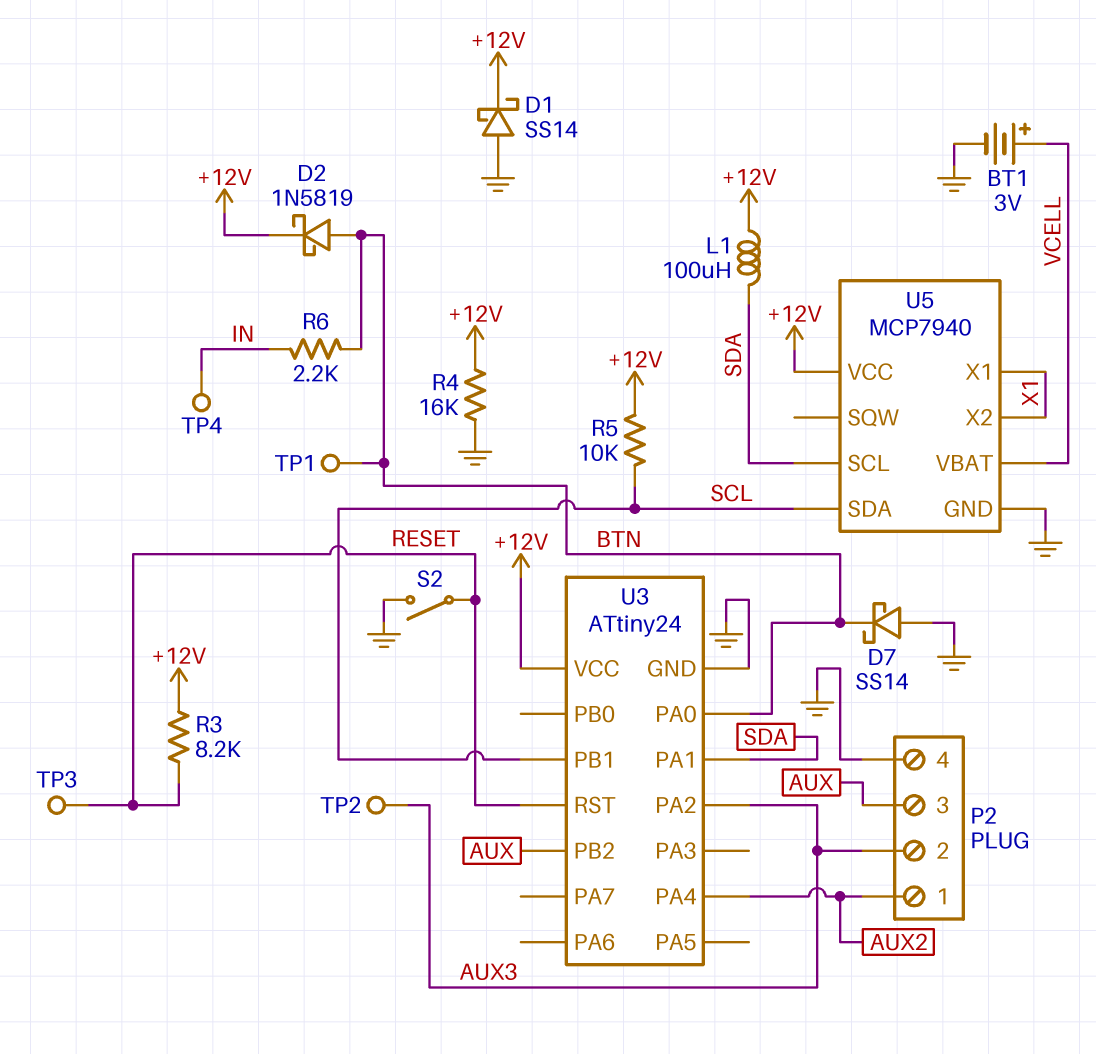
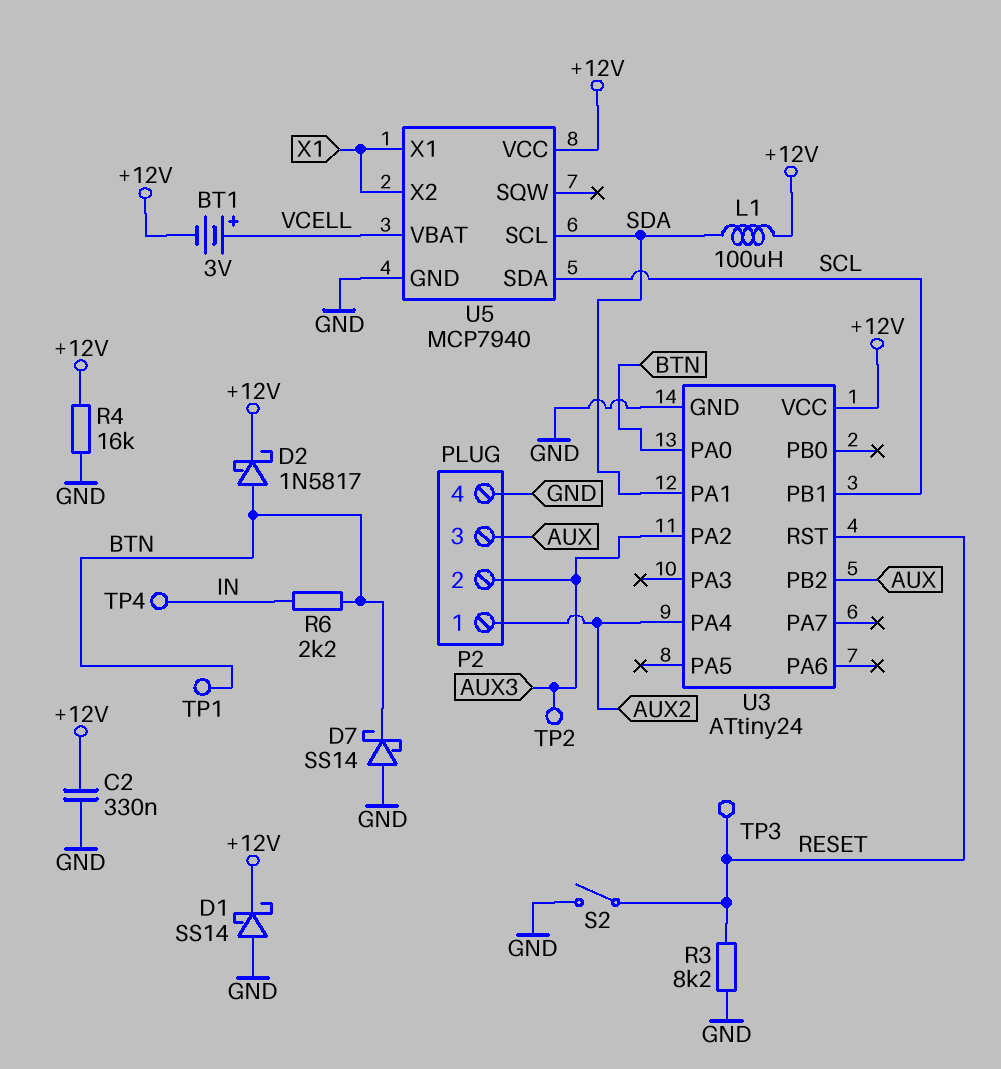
BT1: 3V (plus VCELL, minus GND) -> 3V (plus VCELL, minus +12V)
C2: none -> 330nF (+12V, GND)
D2: schottky 1N5819 (A BTN, K +12V) -> schottky 1N5817 (A BTN, K +12V)
R3: 8.2k (+12V, RESET) -> 8.2k (GND, RESET)
R5: 10k (+12V, SCL) -> none

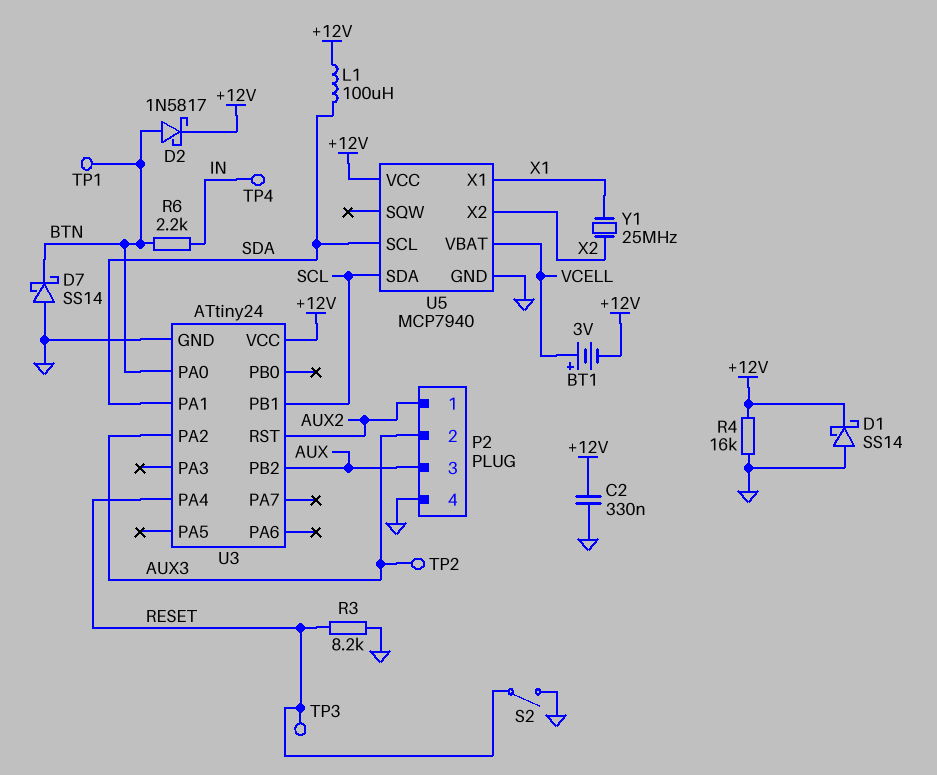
U3 pin PA4: AUX2 -> RESET
U3 pin RST: RESET -> AUX2
U5 pin X2: X1 -> X2
Y1: none -> 25MHz (X1, X2)

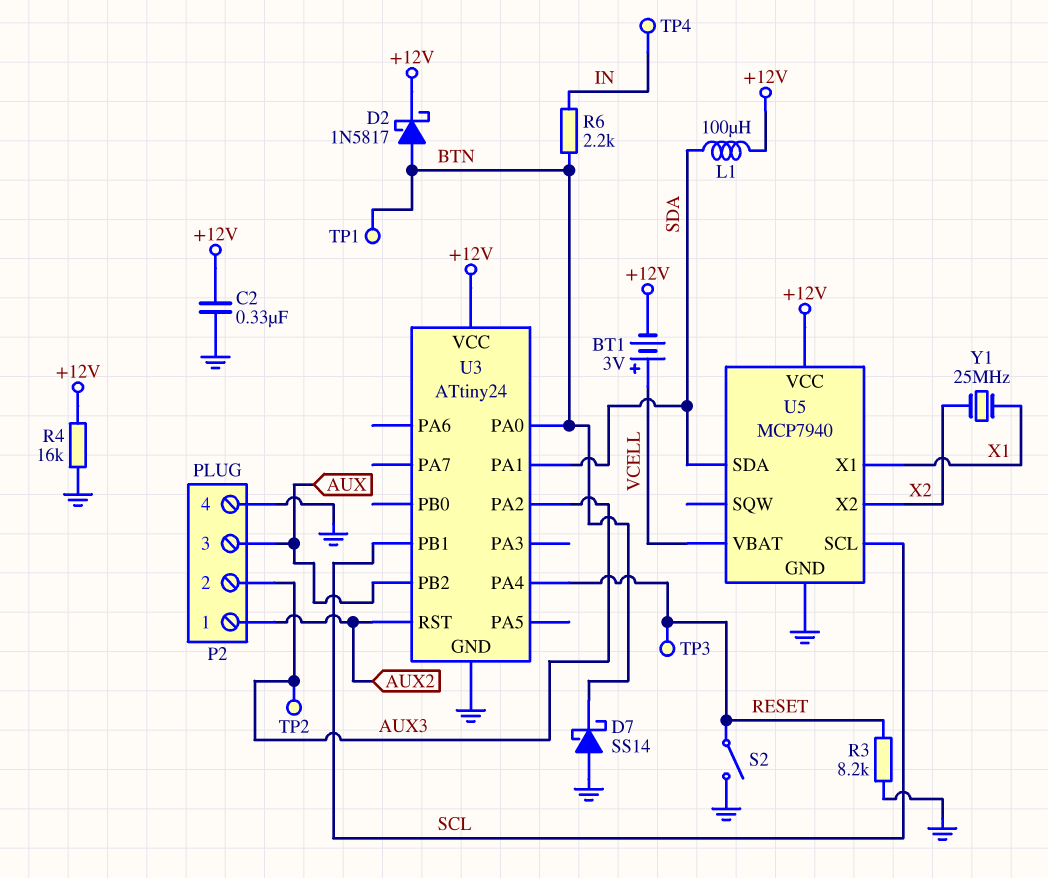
D1: schottky SS14 (A GND, K +12V) -> none
U5 pin SCL: SDA -> SCL
U5 pin SDA: SCL -> SDA

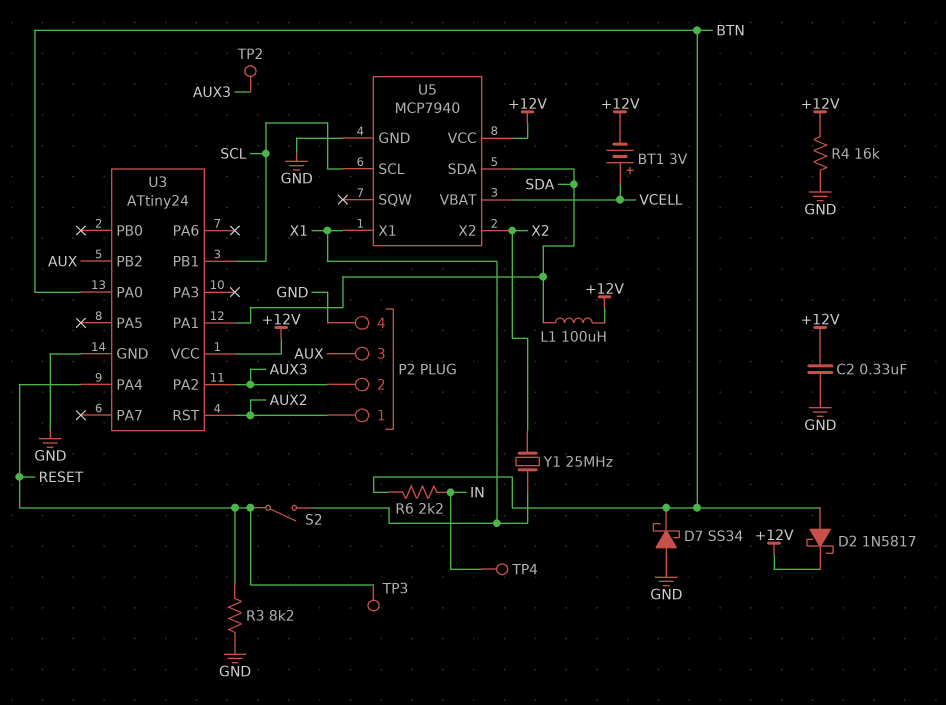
D7: schottky SS14 (A GND, K BTN) -> schottky SS34 (A GND, K BTN)
S2: switch (GND, RESET) -> switch (RESET, X1)
TP1: test point (BTN) -> none

